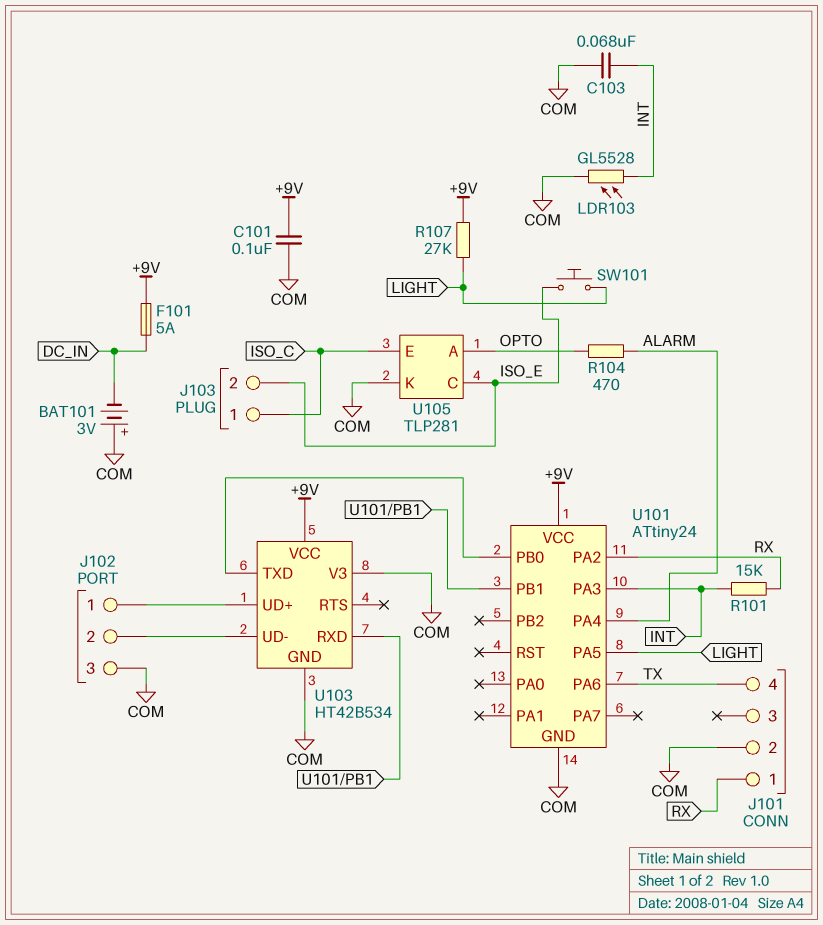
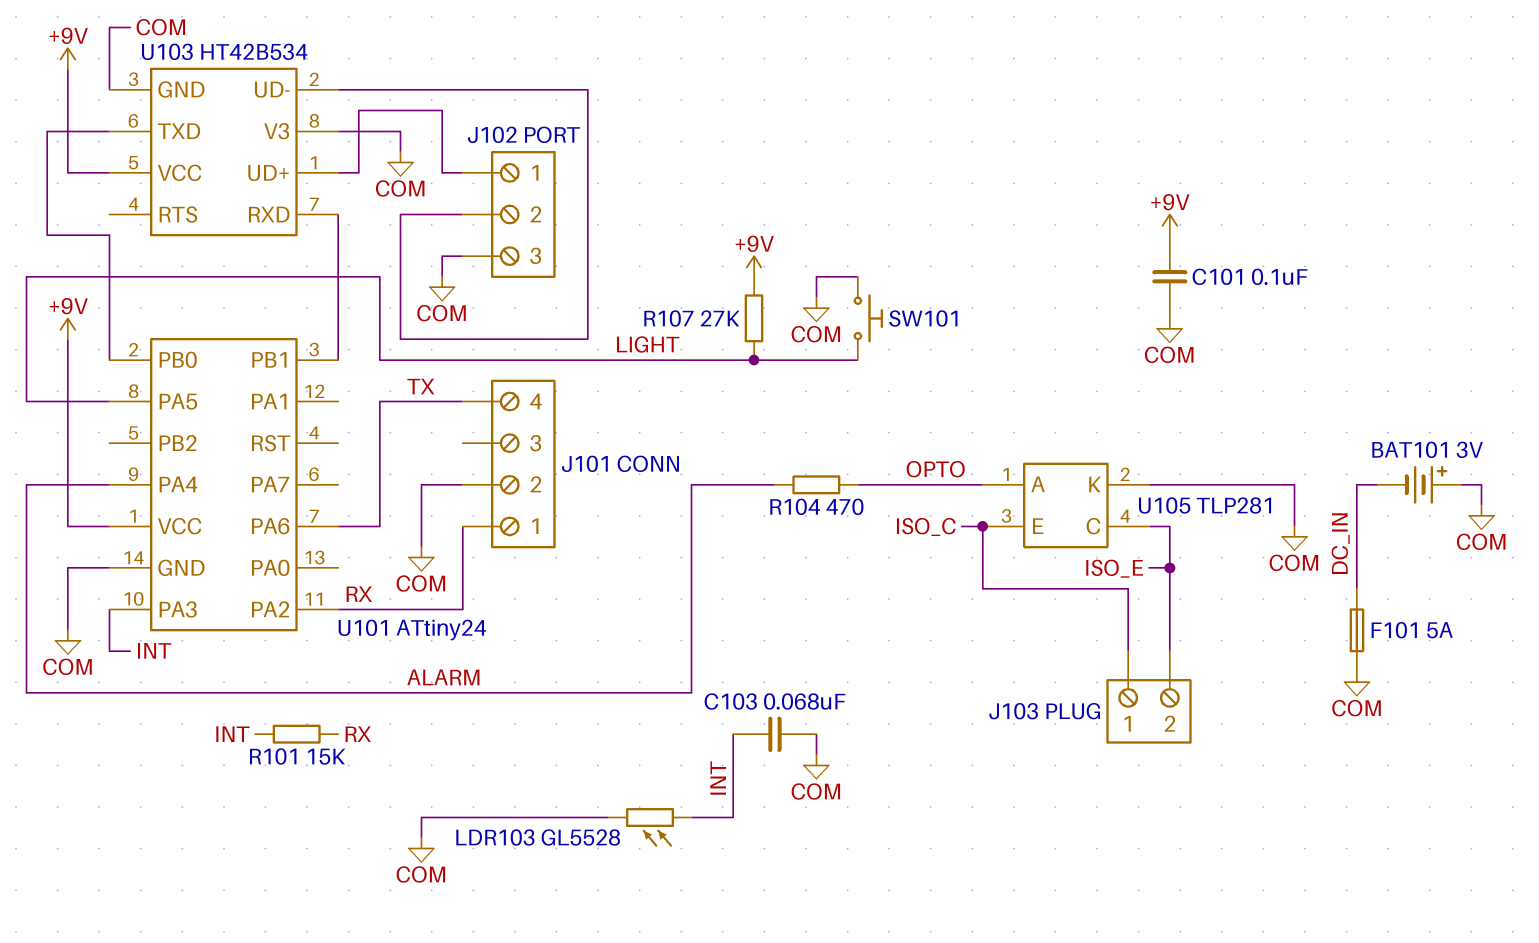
F101: 5A (+9V, DC_IN) -> 5A (COM, DC_IN)
SW101: button (ISO_E, LIGHT) -> button (COM, LIGHT)

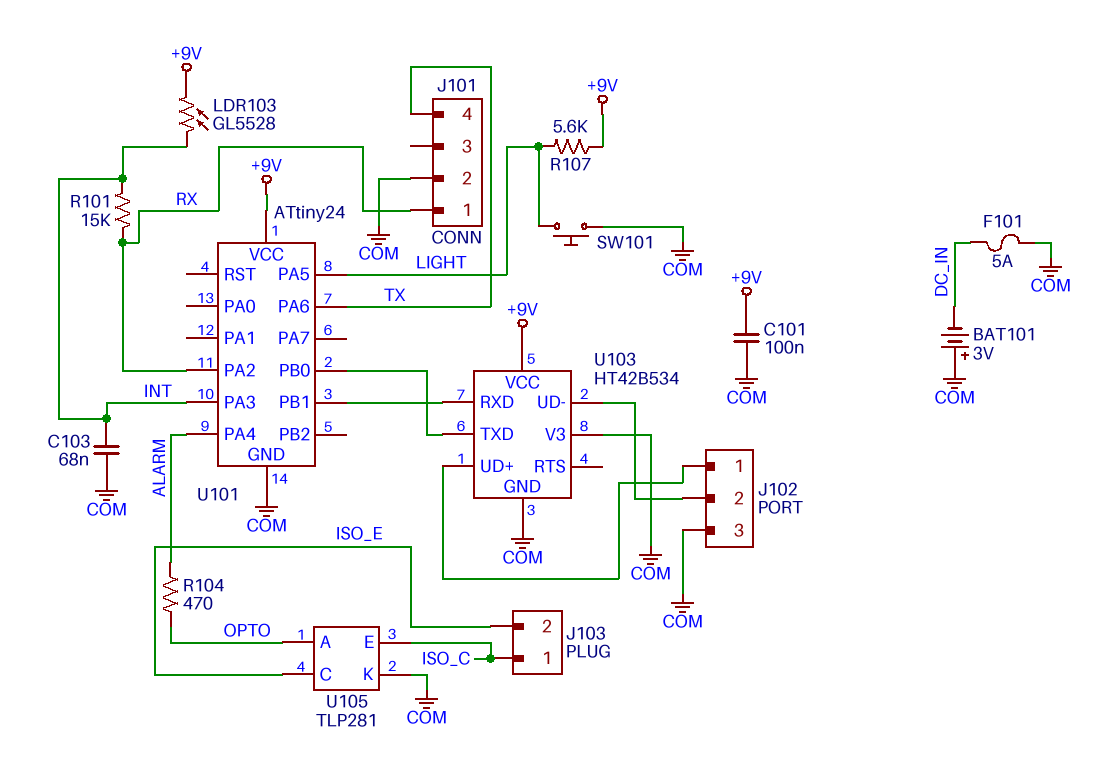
LDR103: GL5528 (COM, INT) -> GL5528 (+9V, INT)
R107: 27k (+9V, LIGHT) -> 5.6k (+9V, LIGHT)

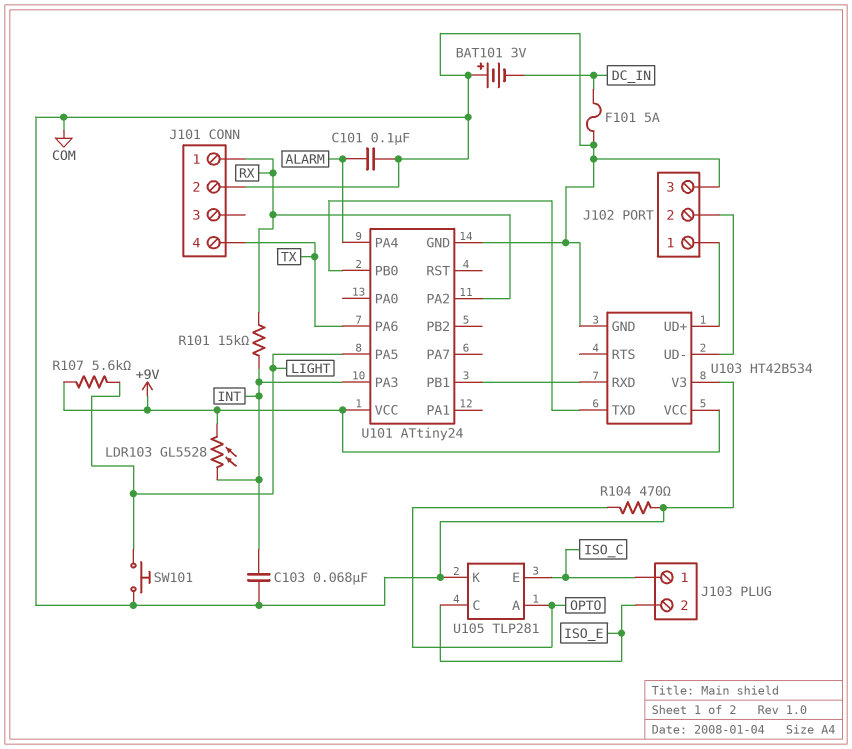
C101: 100nF (+9V, COM) -> 100nF (ALARM, COM)
R104: 470 (ALARM, OPTO) -> 470 (COM, OPTO)

